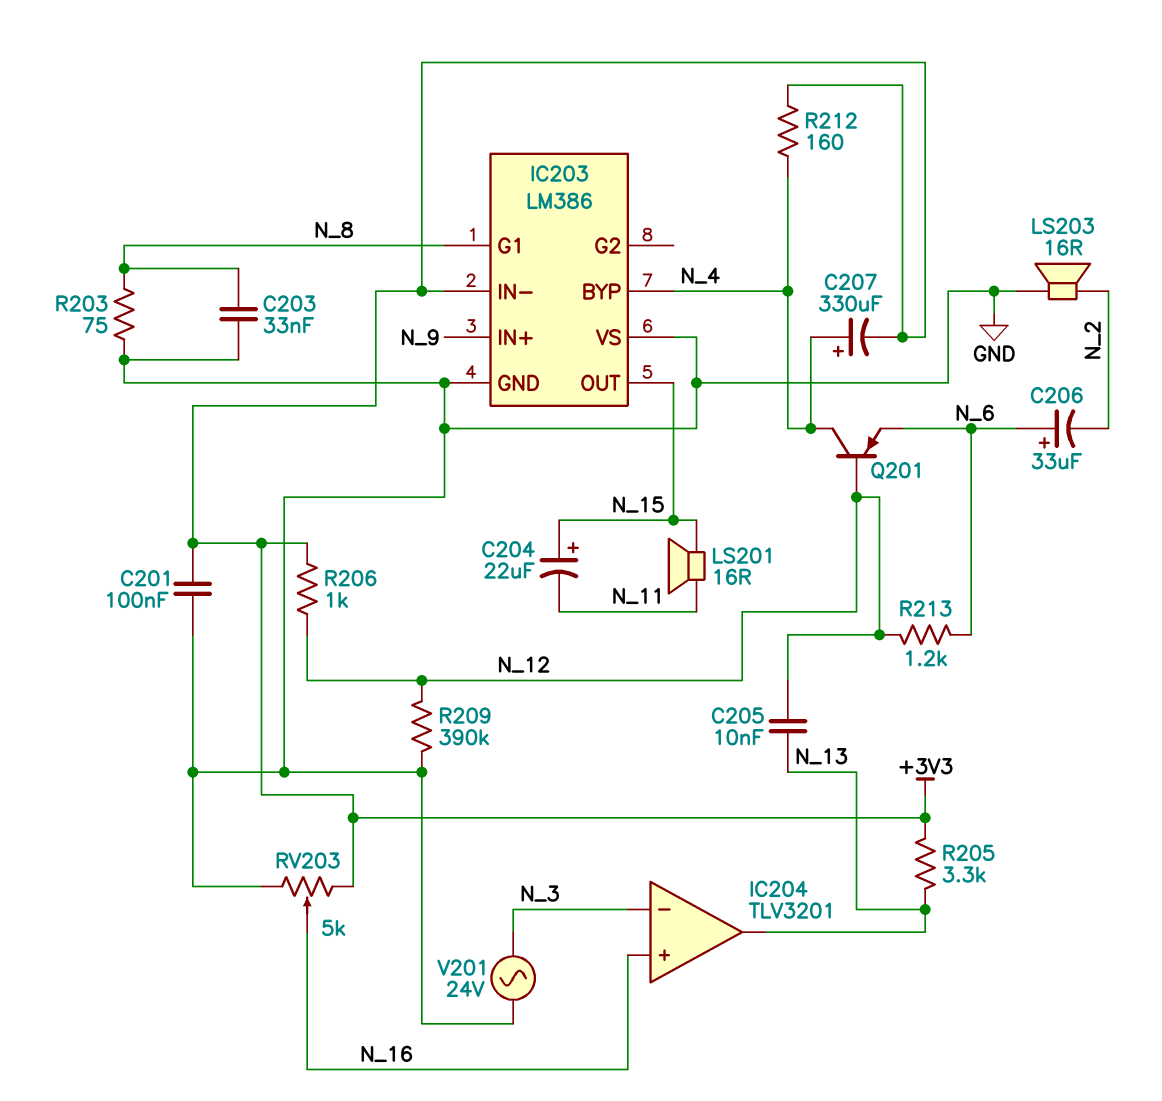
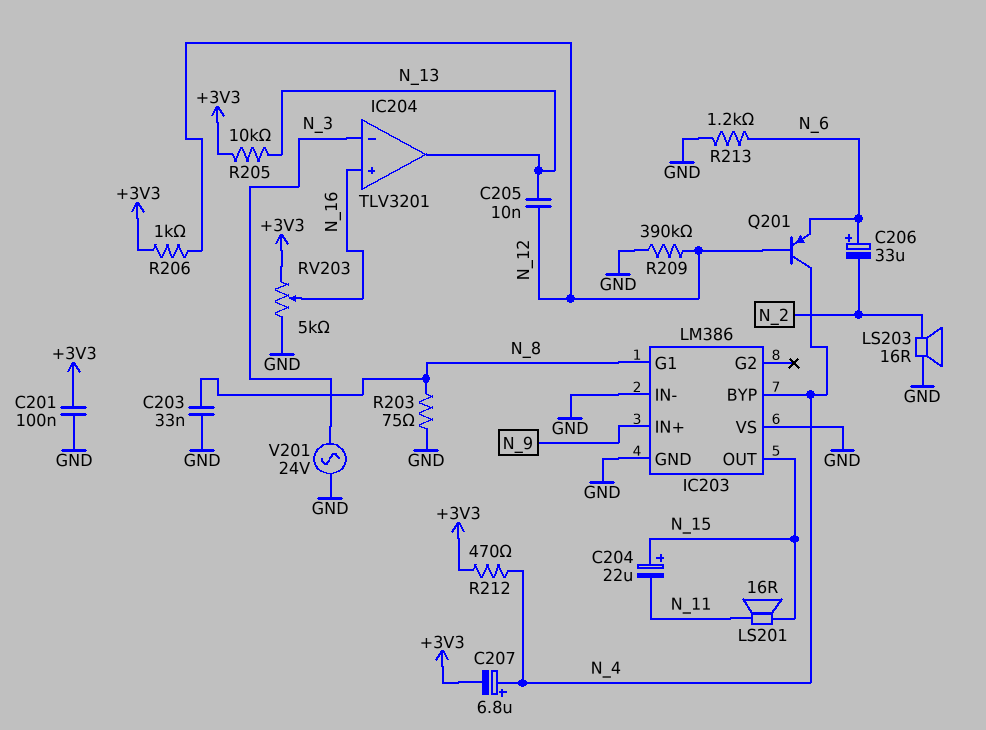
C207: 330uF (plus N_4, minus +3V3) -> 6.8uF (plus N_4, minus +3V3)
IC203 pin IN-: +3V3 -> GND
R205: 3.3k (+3V3, N_13) -> 10k (+3V3, N_13)
R212: 160 (+3V3, N_4) -> 470 (+3V3, N_4)
R213: 1.2k (N_6, N_12) -> 1.2k (GND, N_6)

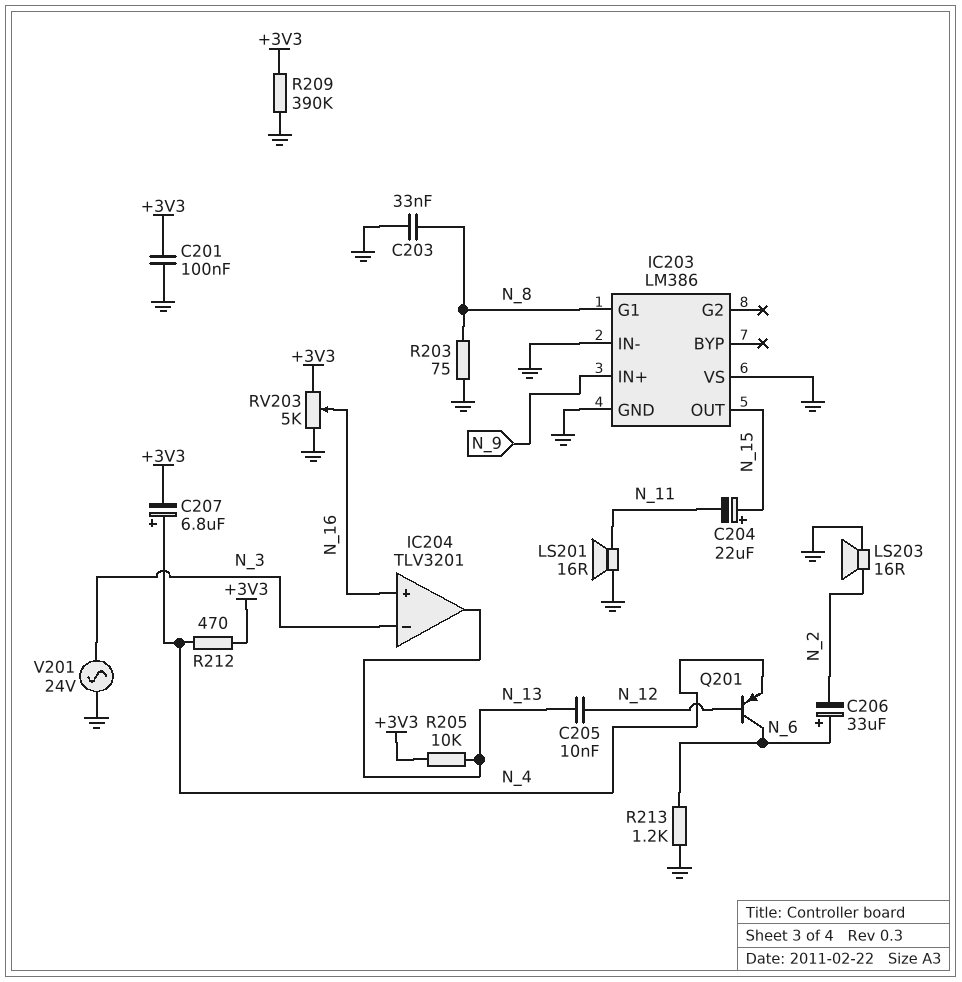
IC203 pin BYP: N_4 -> none
LS201: speaker 16R (N_11, N_15) -> speaker 16R (GND, N_11)
Q201: PNP (B N_12, C N_4, E N_6) -> PNP (B N_12, C N_6, E N_4)
R206: 1k (+3V3, N_12) -> none
R209: 390k (GND, N_12) -> 390k (+3V3, GND)

